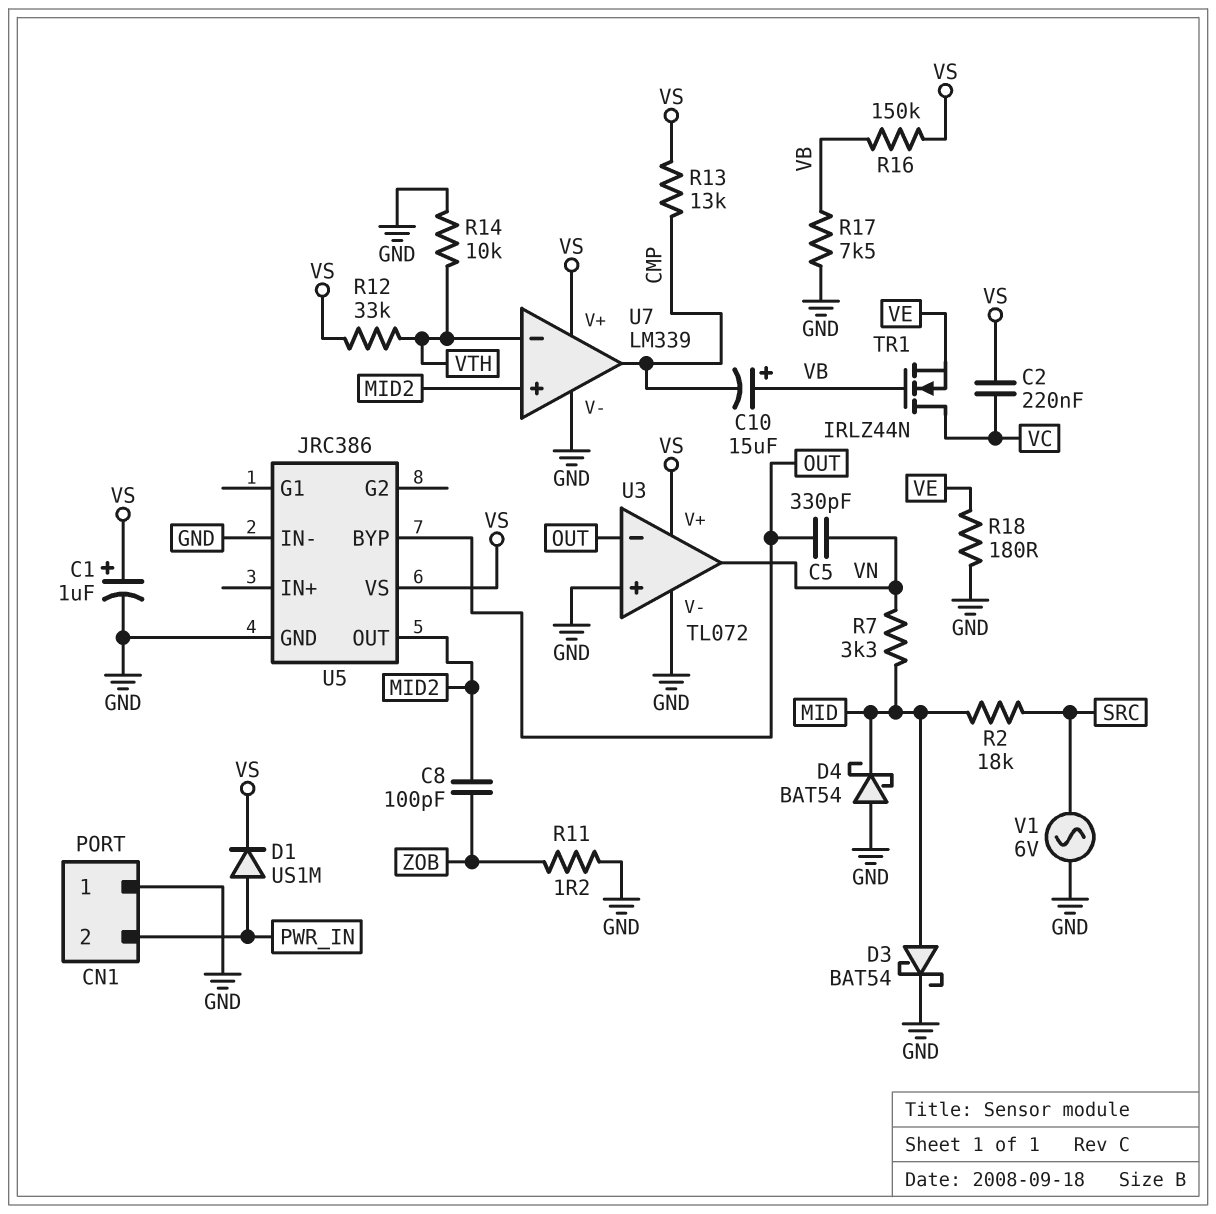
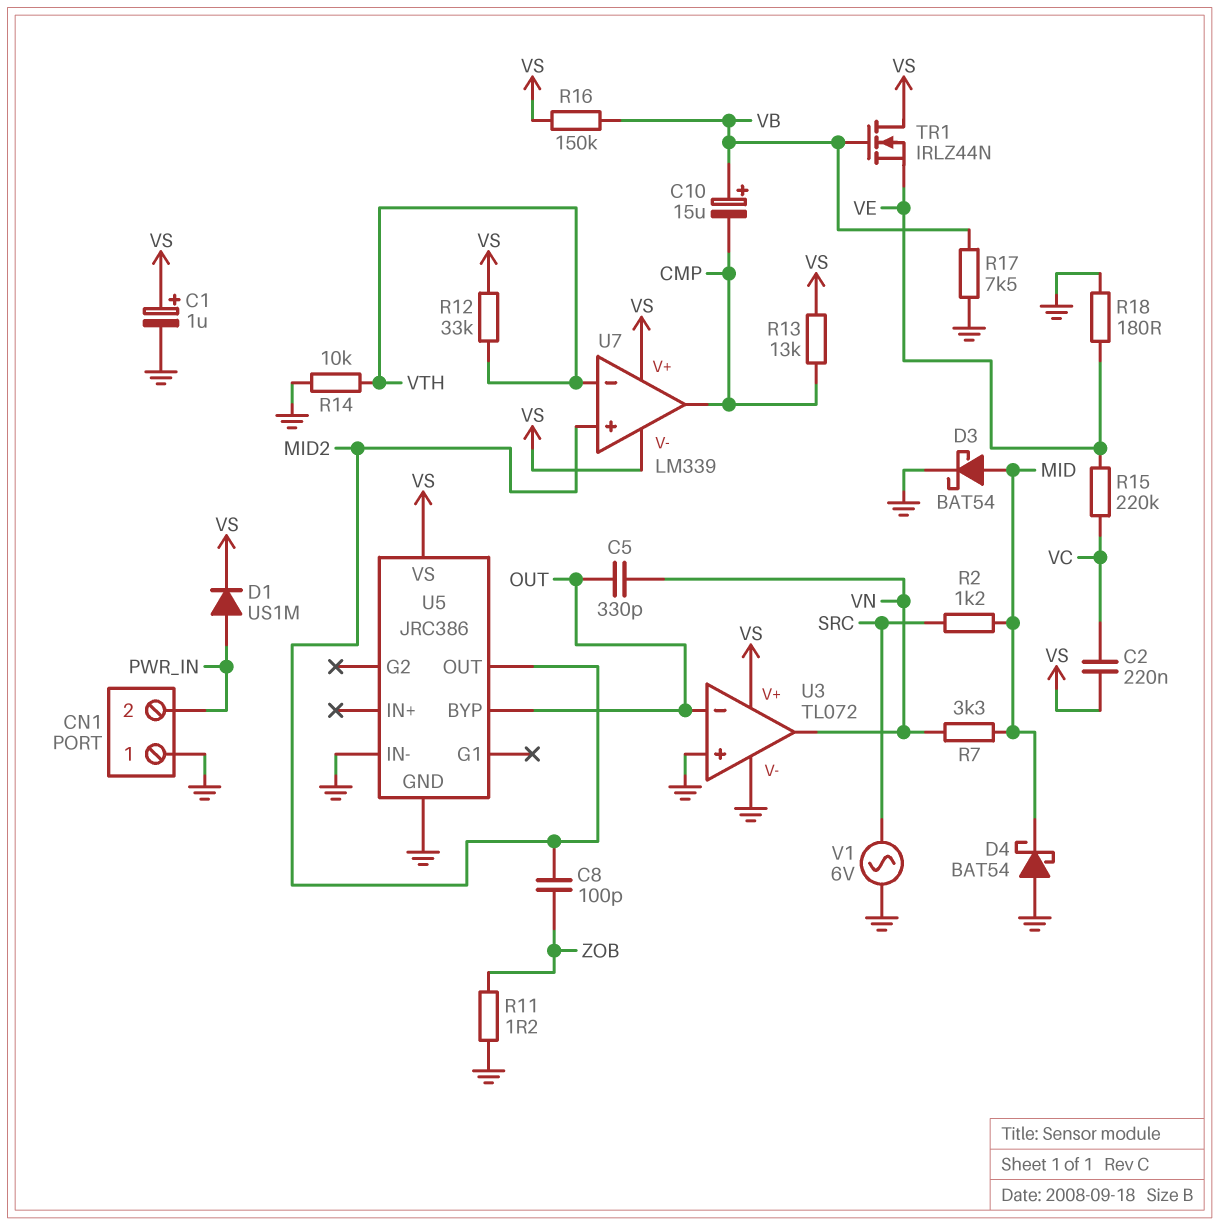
R2: 18k (MID, SRC) -> 1.2k (MID, SRC)
R15: none -> 220k (VC, VE)
TR1: NMOS IRLZ44N (G VB, D VC, S VE) -> NMOS IRLZ44N (G VB, D VS, S VE)
U7 pin V-: GND -> VS

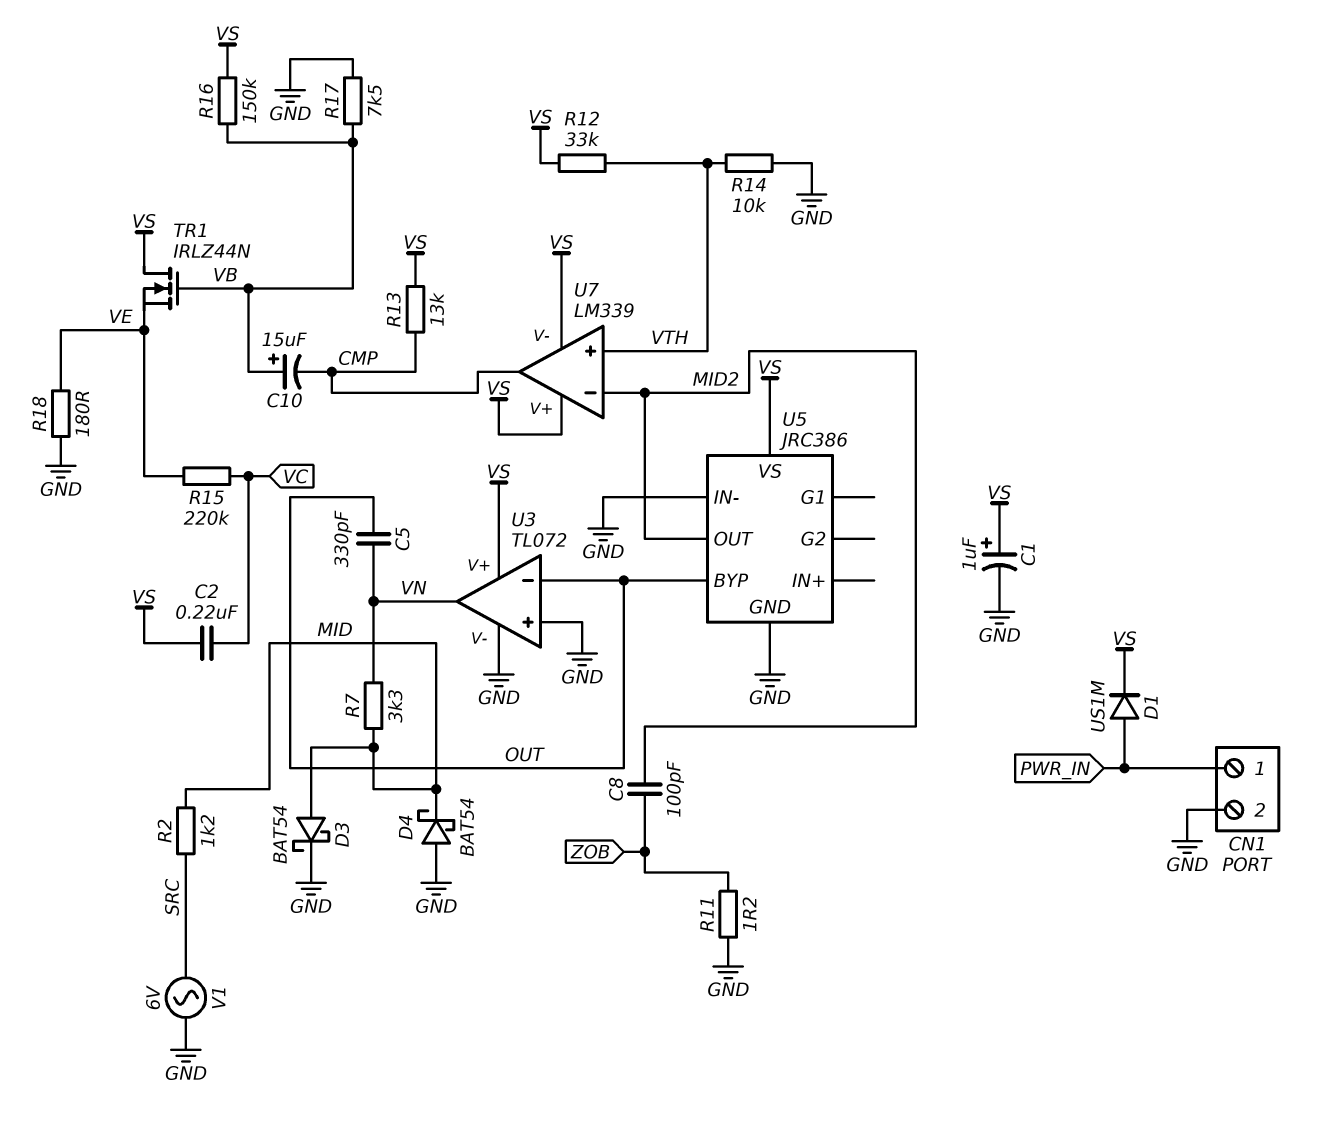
CN1 pin 1: GND -> PWR_IN
CN1 pin 2: PWR_IN -> GND
U7 pin in+: MID2 -> VTH
U7 pin in-: VTH -> MID2

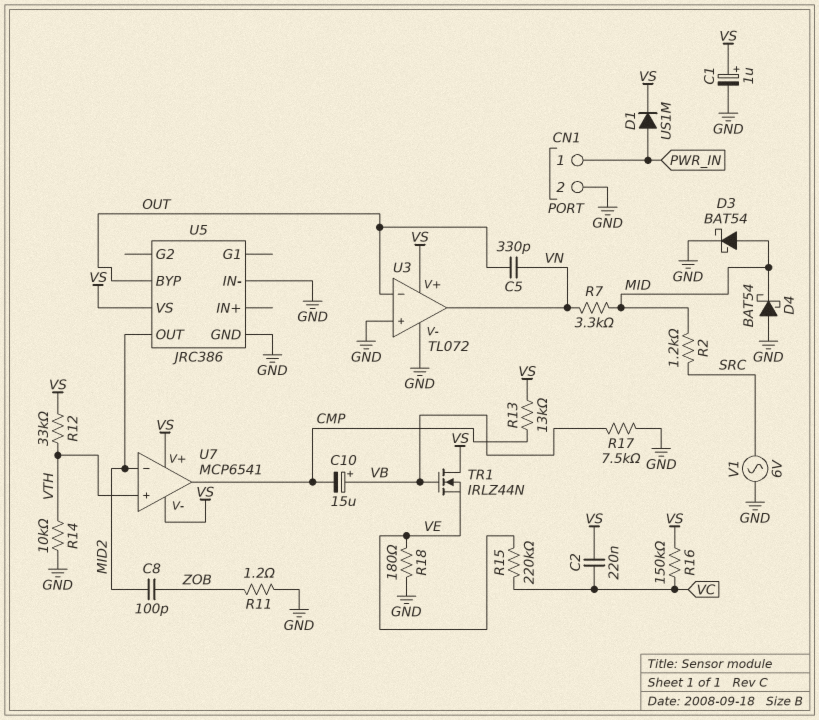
R16: 150k (VB, VS) -> 150k (VC, VS)
U7: LM339 -> MCP6541

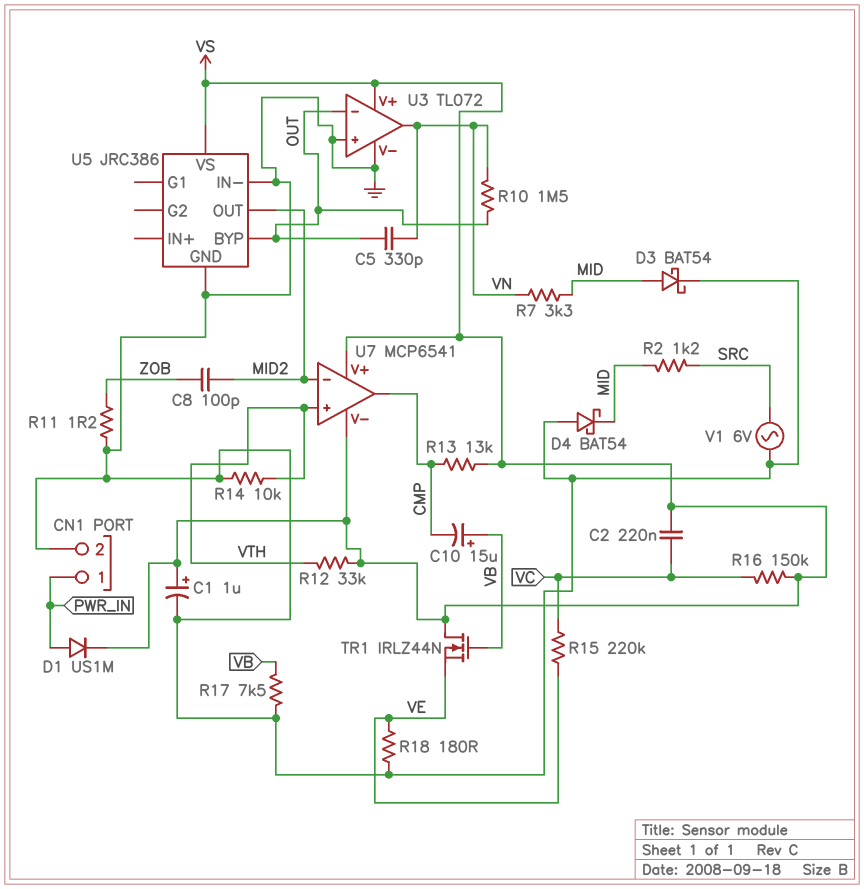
R10: none -> 1.5M (OUT, VN)

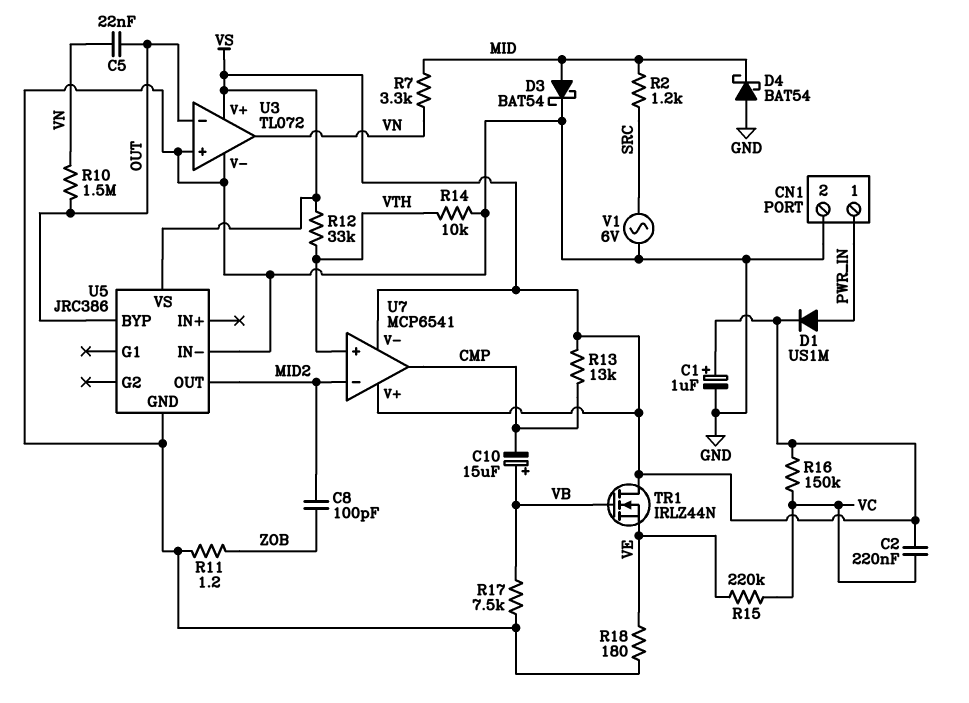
C5: 330pF (OUT, VN) -> 22nF (OUT, VN)

